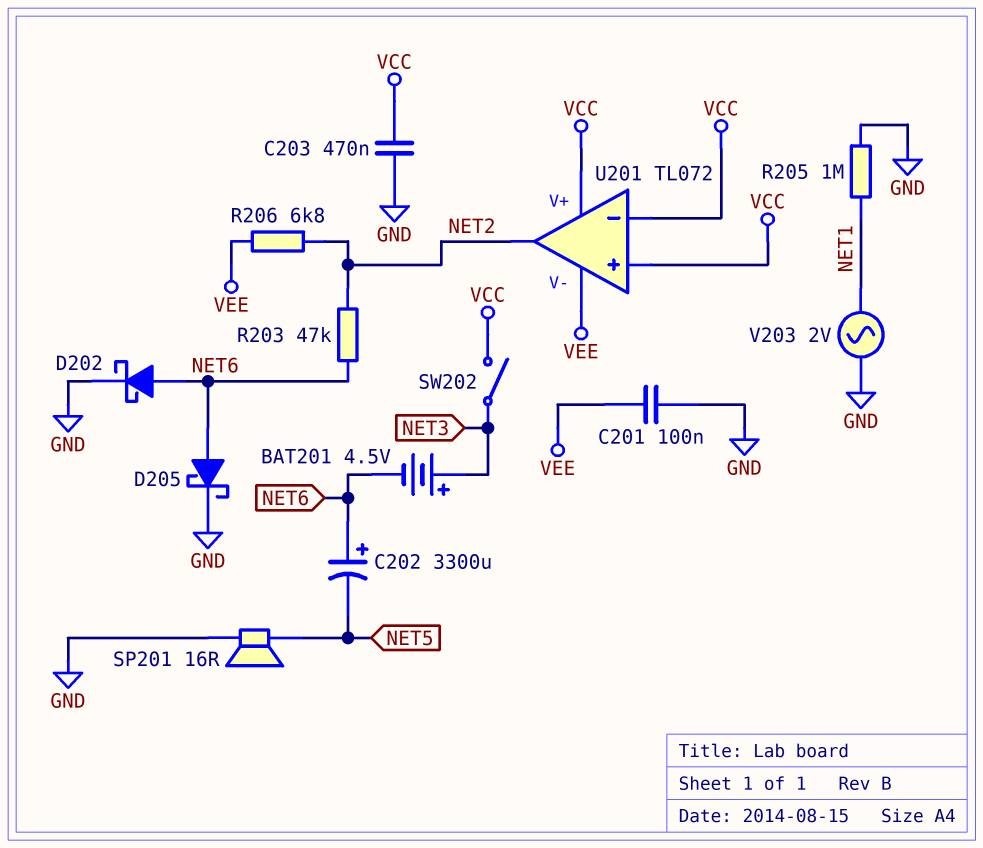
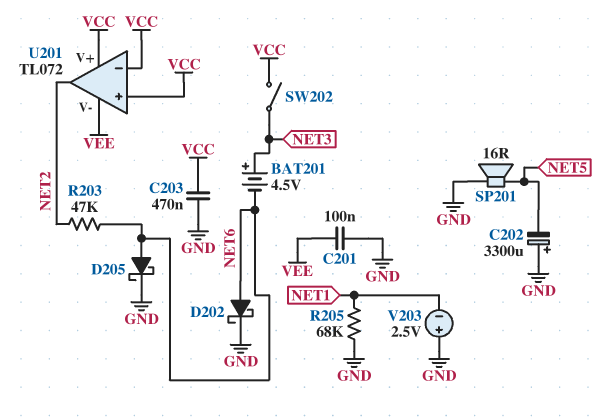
C202: 3300uF (plus NET6, minus NET5) -> 3300uF (plus GND, minus NET5)
R205: 1M (GND, NET1) -> 68k (GND, NET1)
R206: 6.8k (NET2, VEE) -> none
V203: AC 2V (GND, NET1) -> 2.5V (plus GND, minus NET1)

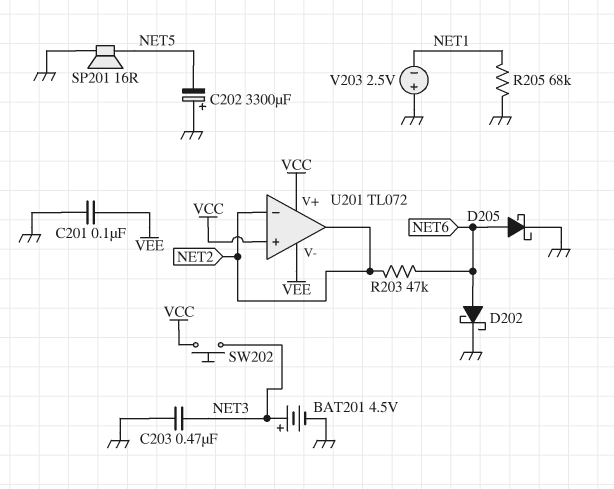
BAT201: 4.5V (plus NET3, minus NET6) -> 4.5V (plus NET3, minus GND)
C203: 470nF (GND, VCC) -> 470nF (GND, NET3)
SW202: switch (NET3, VCC) -> button (NET3, VCC)
U201 pin in-: VCC -> NET2

